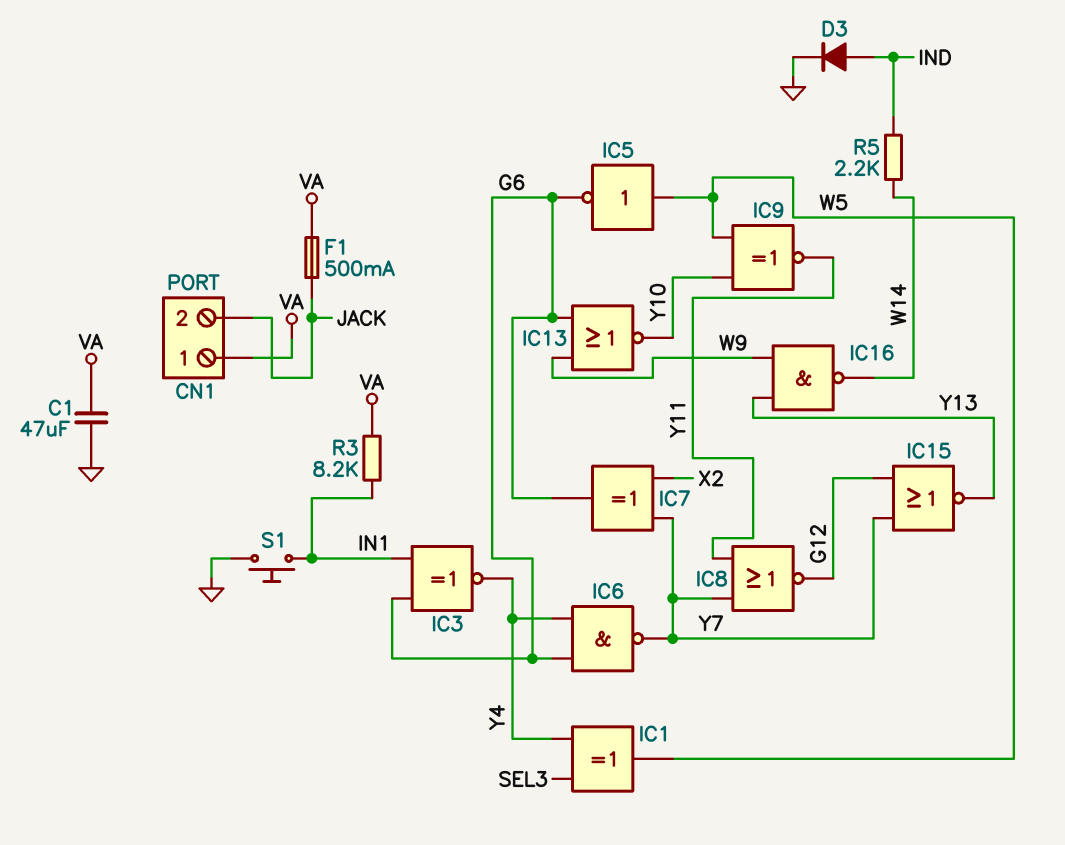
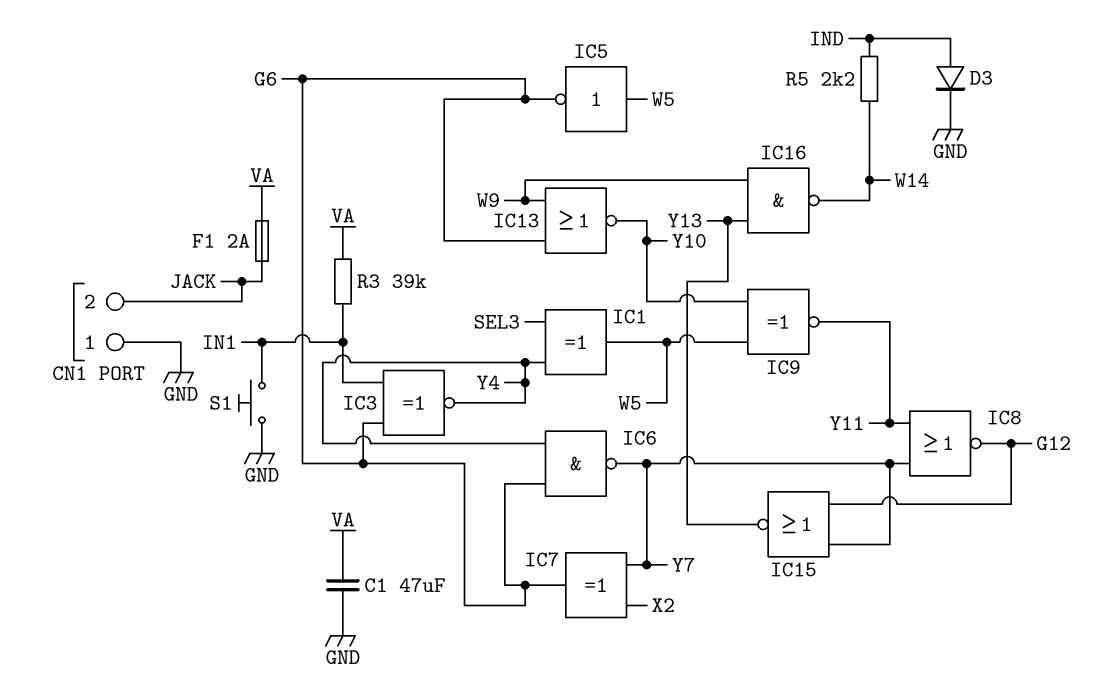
CN1 pin 1: VA -> GND
F1: 500mA (JACK, VA) -> 2A (JACK, VA)
R3: 8.2k (IN1, VA) -> 39k (IN1, VA)

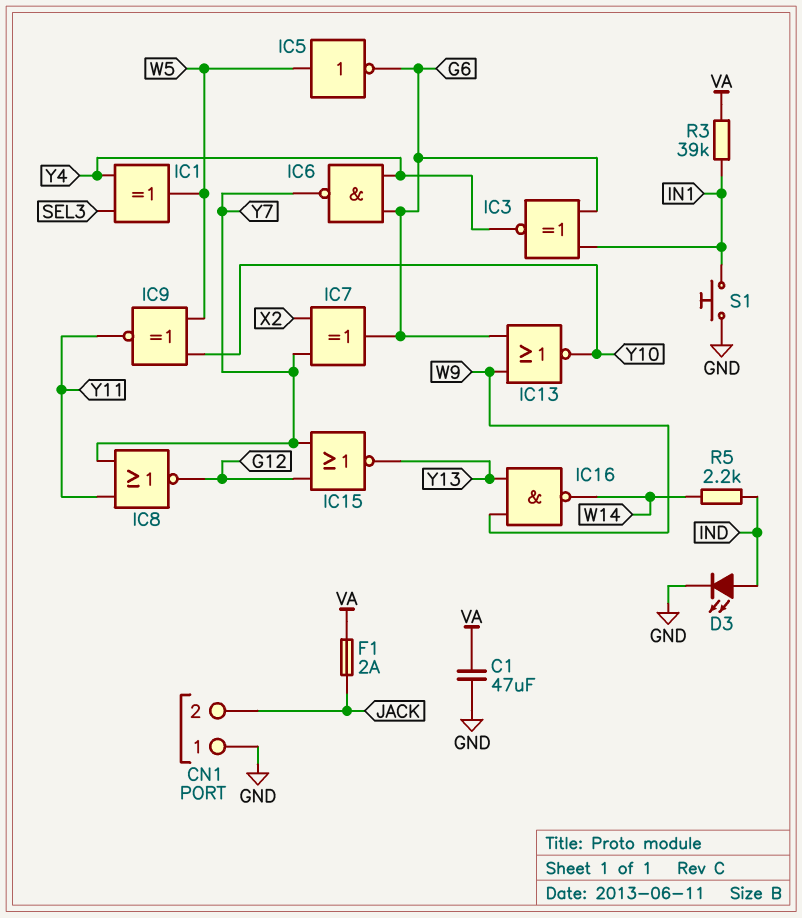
D3: diode (A IND, K GND) -> LED (A IND, K GND)

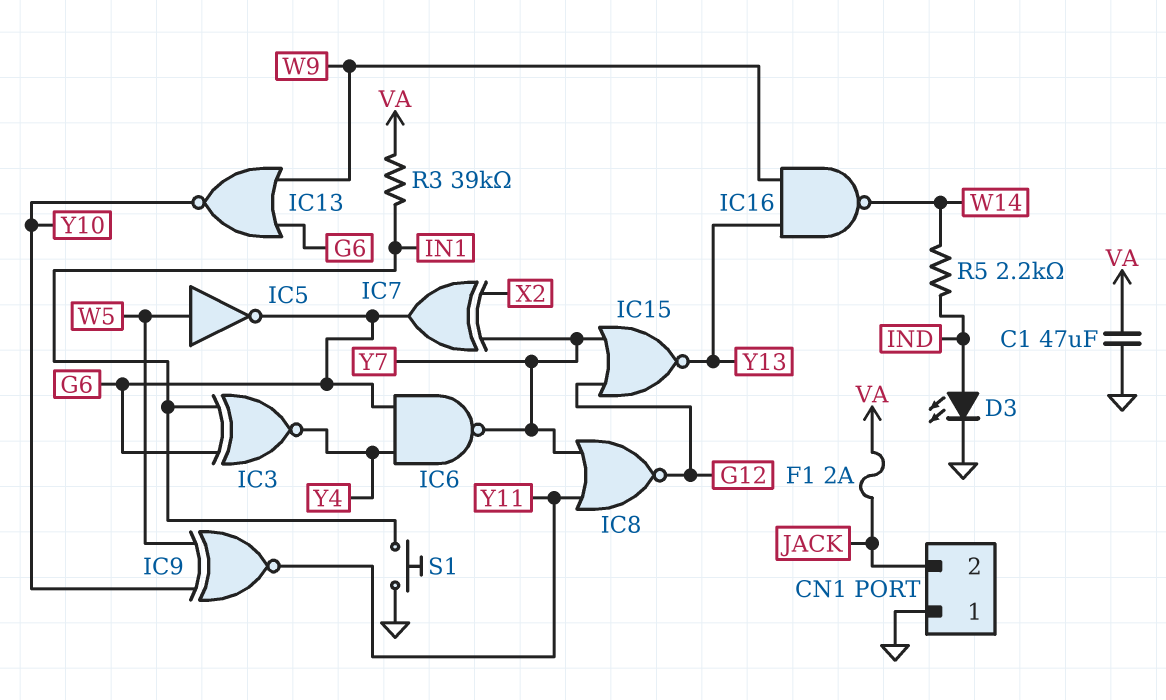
IC1: XOR (in SEL3, in Y4, out W5) -> none

